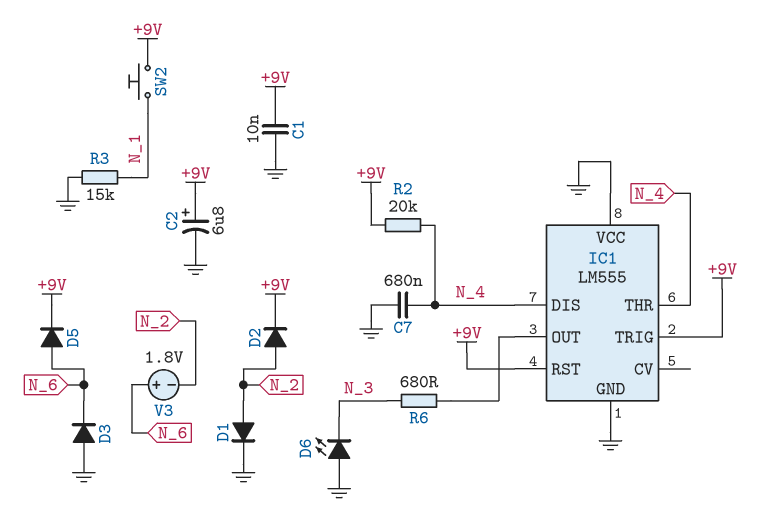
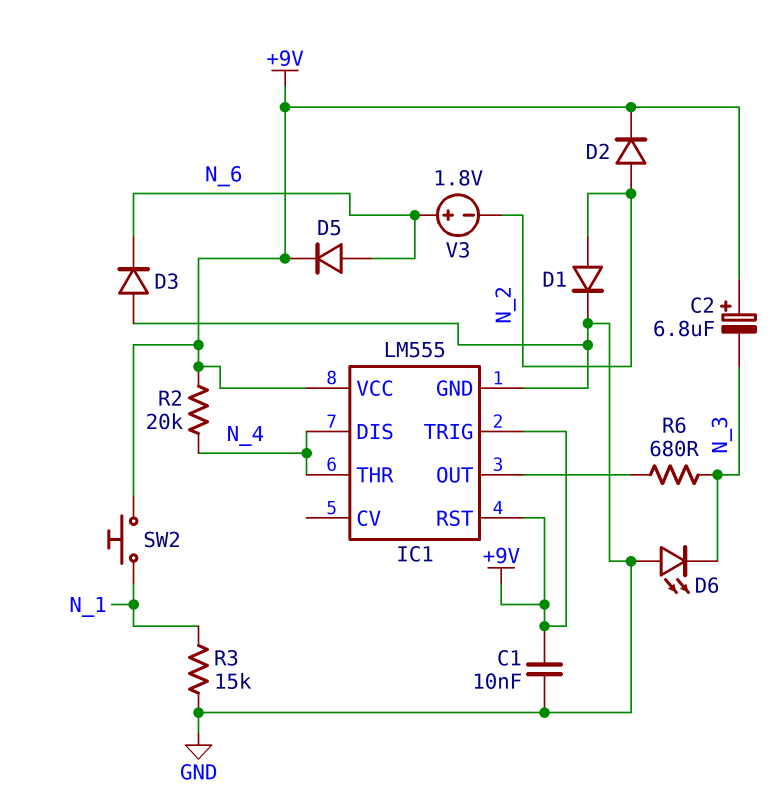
C2: 6.8uF (plus +9V, minus GND) -> 6.8uF (plus +9V, minus N_3)
C7: 680nF (GND, N_4) -> none
IC1 pin VCC: GND -> +9V

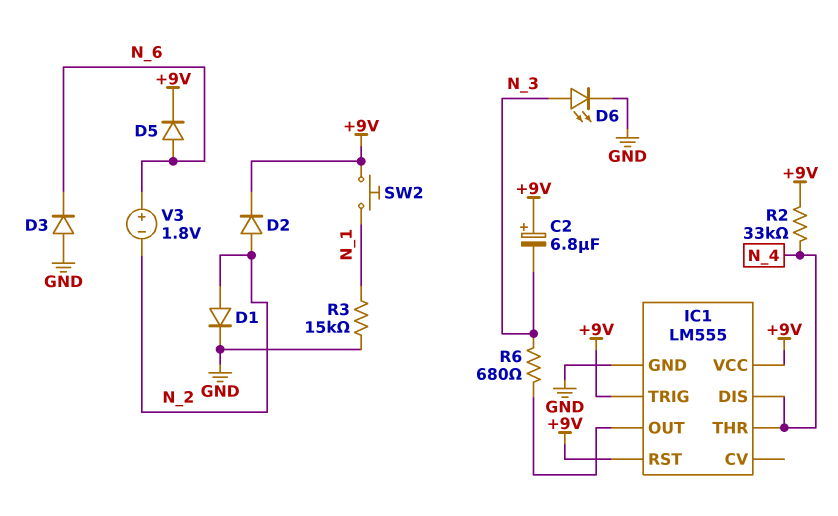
C1: 10nF (+9V, GND) -> none
D6: LED (A GND, K N_3) -> LED (A N_3, K GND)
R2: 20k (+9V, N_4) -> 33k (+9V, N_4)

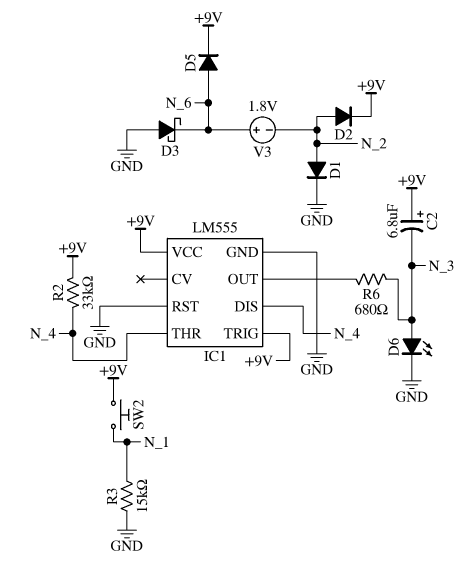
D3: diode (A GND, K N_6) -> schottky (A GND, K N_6)
IC1 pin RST: +9V -> GND

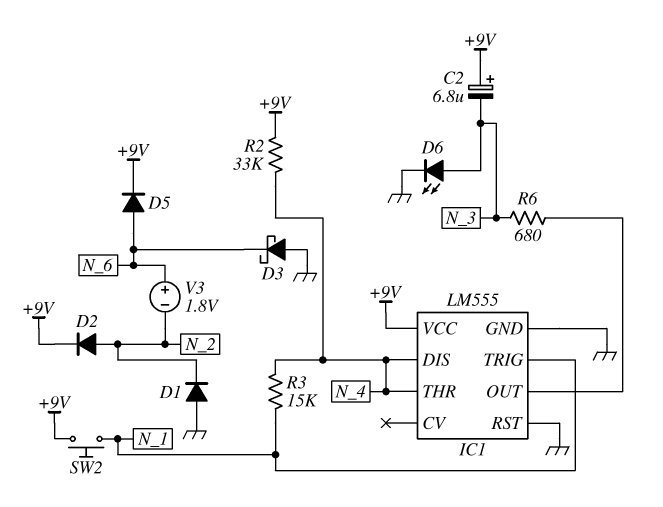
D1: diode (A N_2, K GND) -> diode (A GND, K N_2)
IC1 pin TRIG: +9V -> N_1
R3: 15k (GND, N_1) -> 15k (N_1, N_4)

